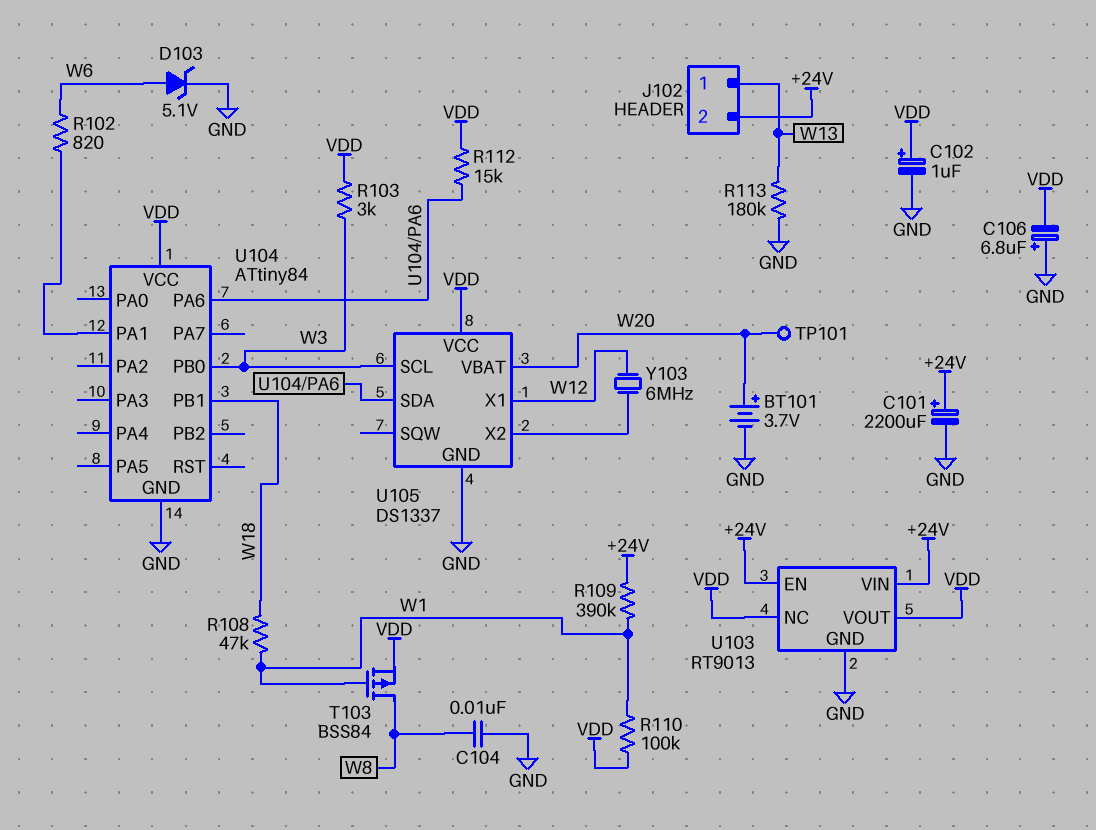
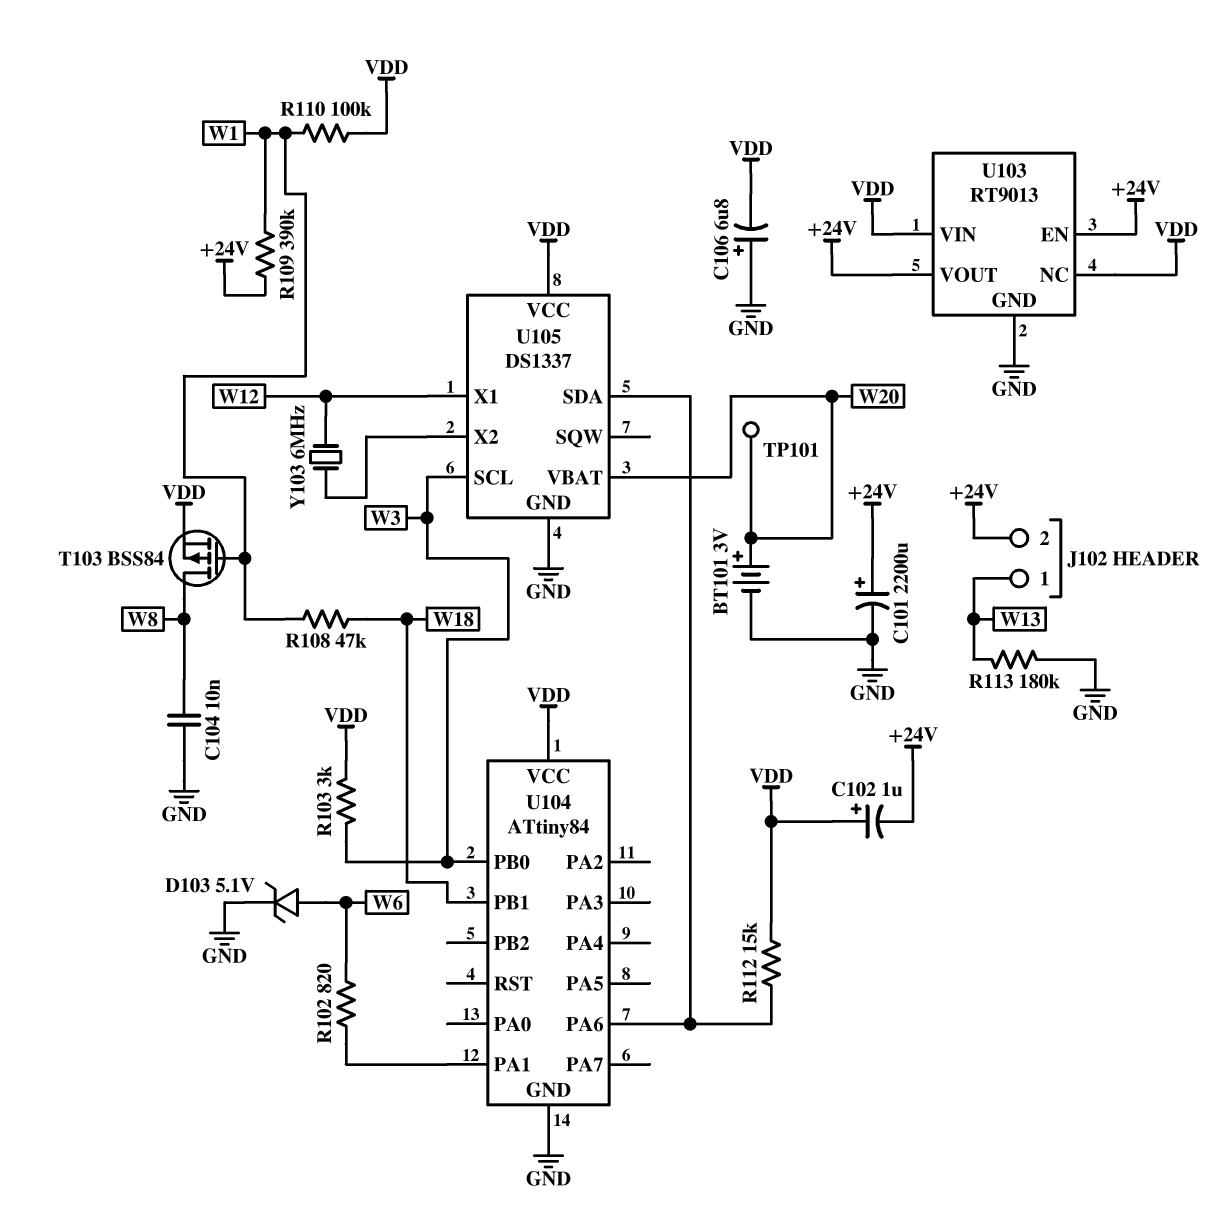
BT101: 3.7V (plus W20, minus GND) -> 3V (plus W20, minus GND)
C102: 1uF (plus VDD, minus GND) -> 1uF (plus VDD, minus +24V)
U103 pin VIN: +24V -> VDD
U103 pin VOUT: VDD -> +24V

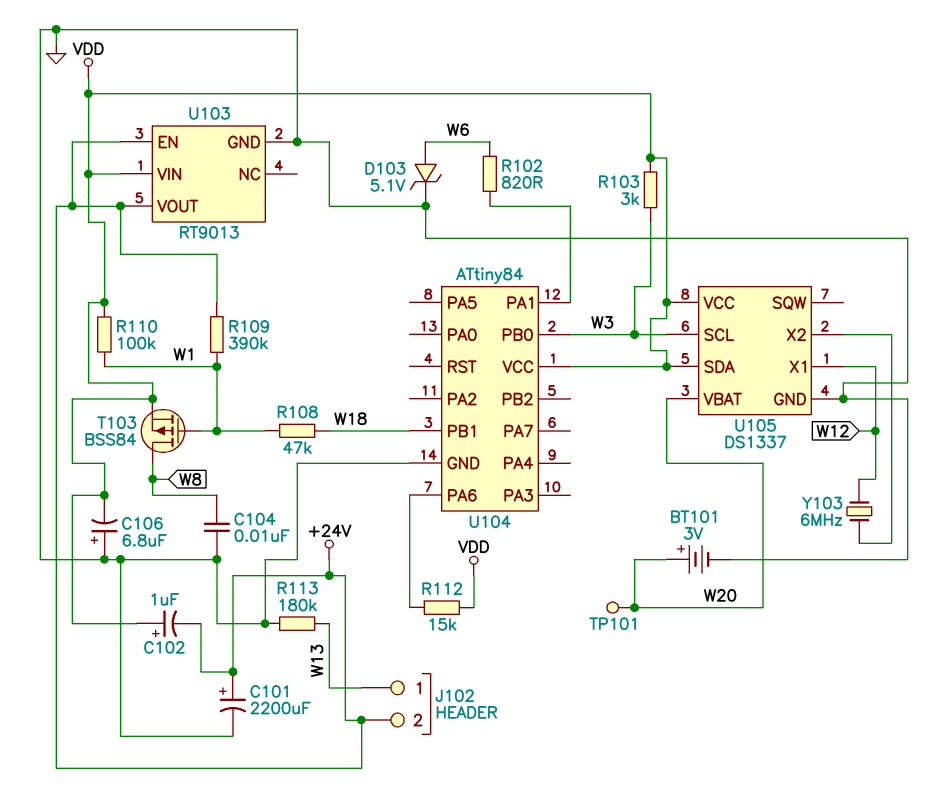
U103 pin NC: VDD -> none
U105 pin SDA: U104/PA6 -> VDD

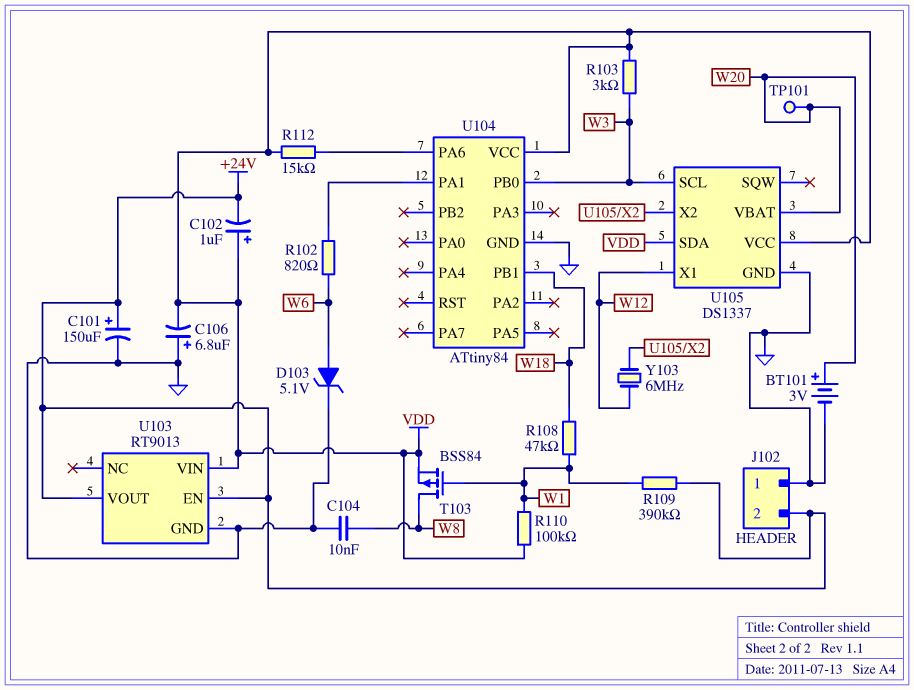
C101: 2200uF (plus +24V, minus GND) -> 150uF (plus +24V, minus GND)
J102 pin 1: W13 -> GND
R113: 180k (GND, W13) -> none

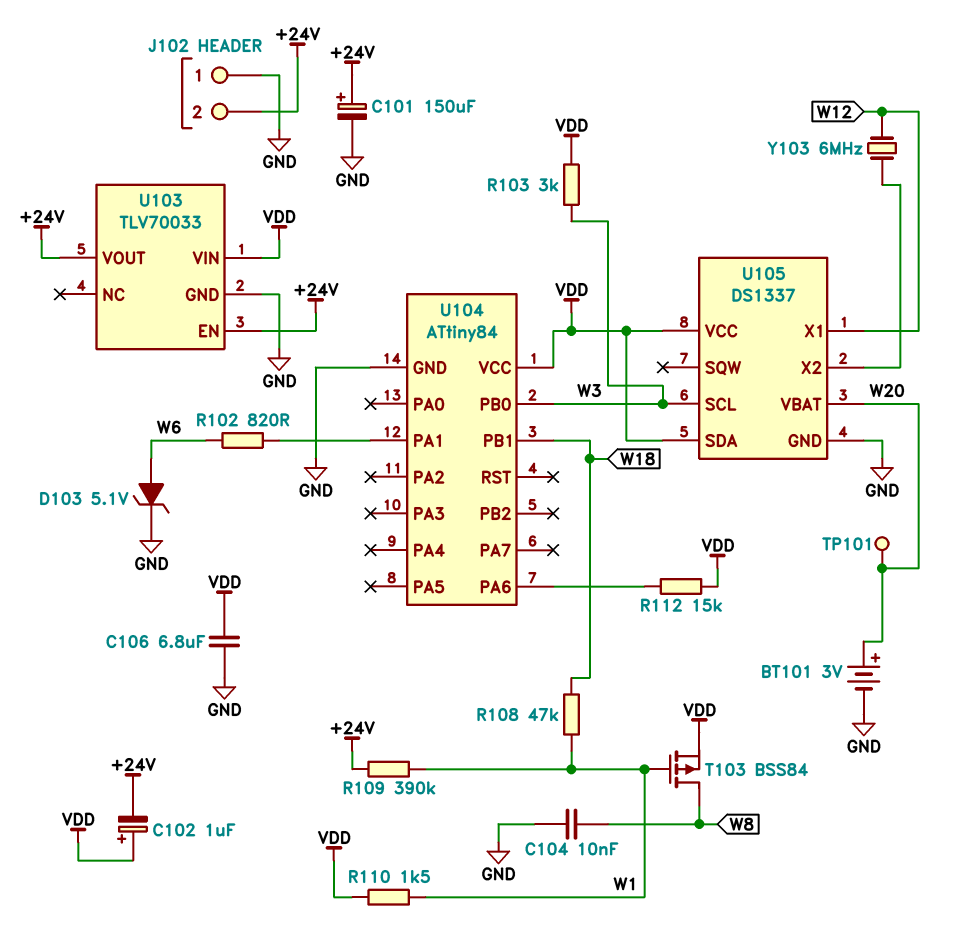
C106: 6.8uF (plus GND, minus VDD) -> 6.8uF (GND, VDD)
R110: 100k (VDD, W1) -> 1.5k (VDD, W1)
U103: RT9013 -> TLV70033

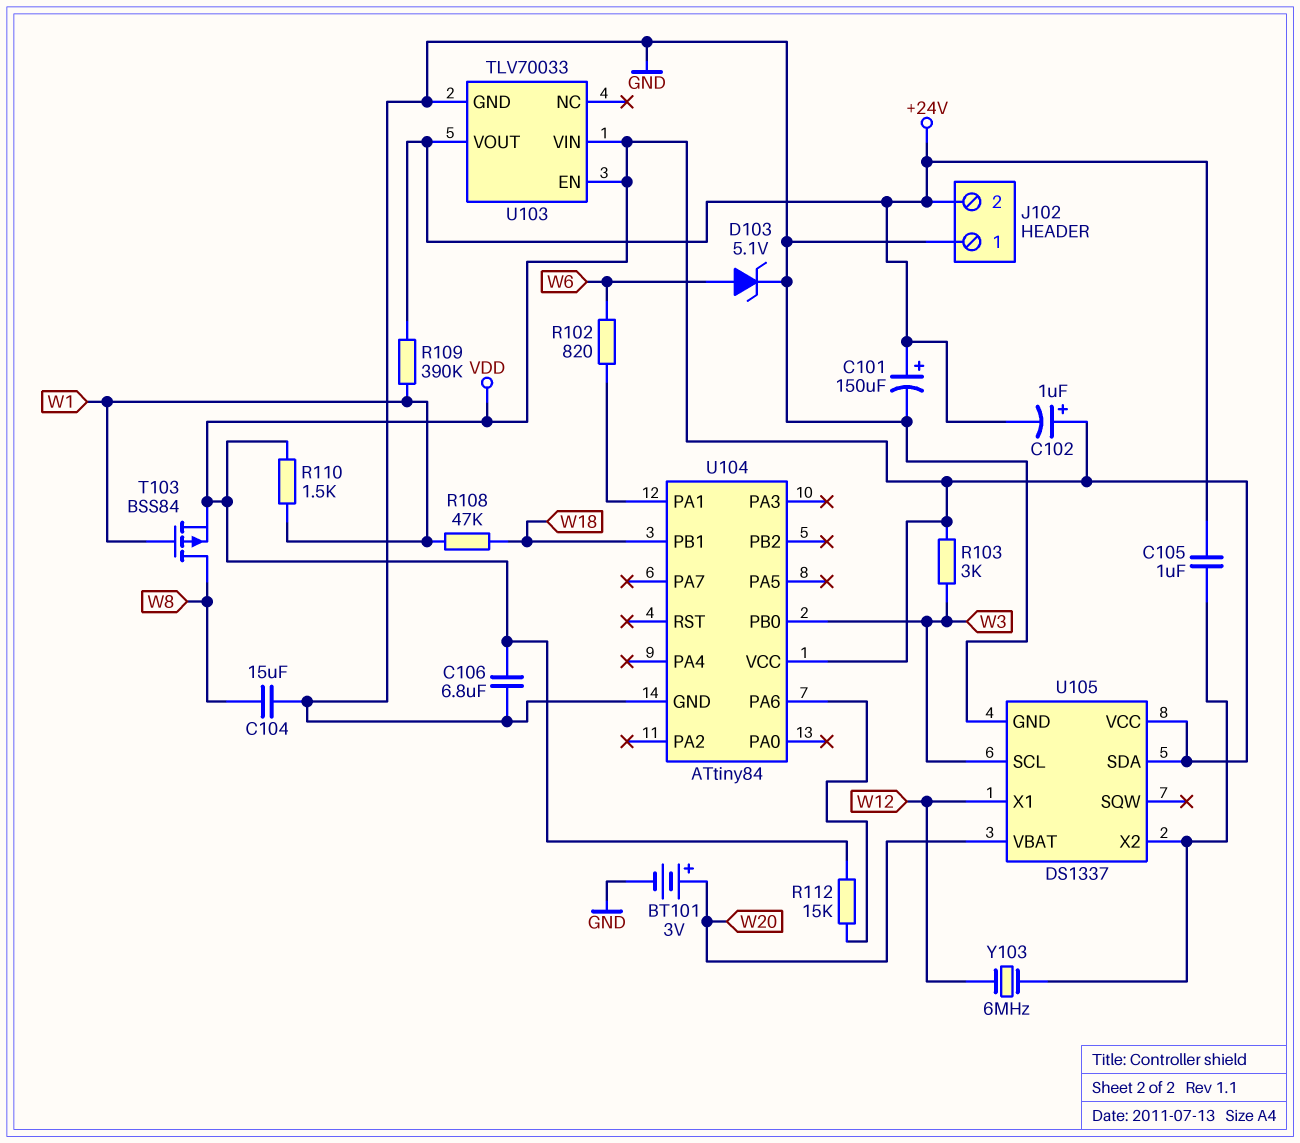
C104: 10nF (GND, W8) -> 15uF (GND, W8)
C105: none -> 1uF (+24V, U105/X2)
TP101: test point (W20) -> none
U103 pin EN: +24V -> VDD

